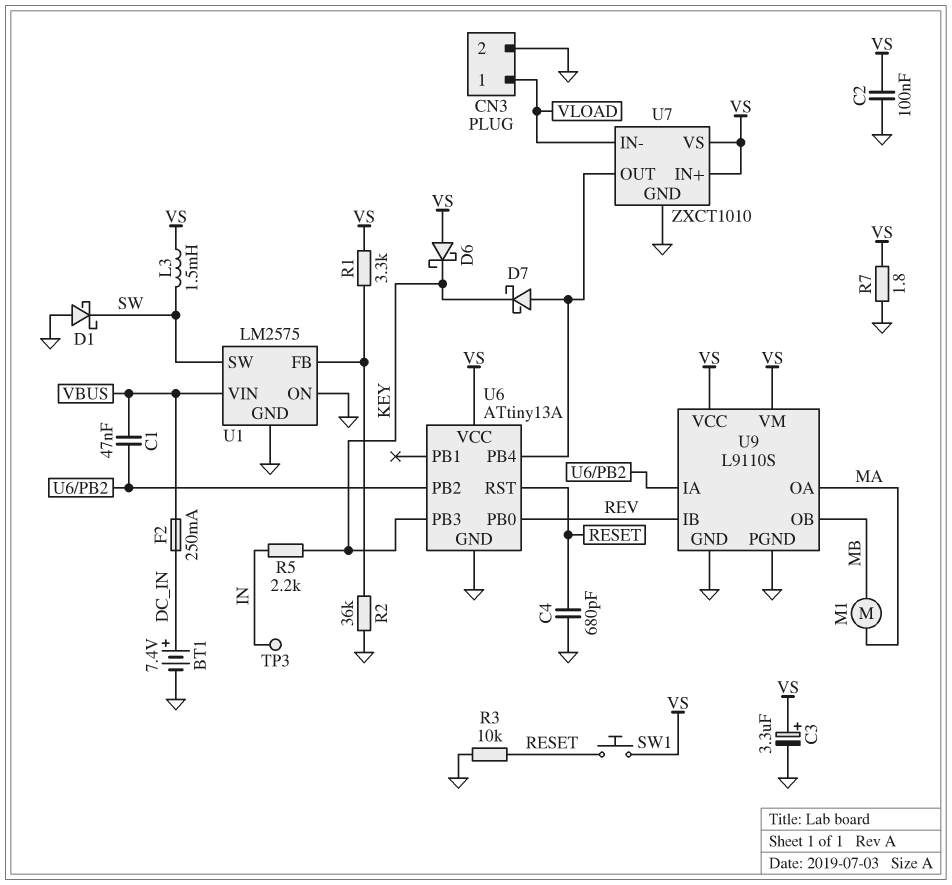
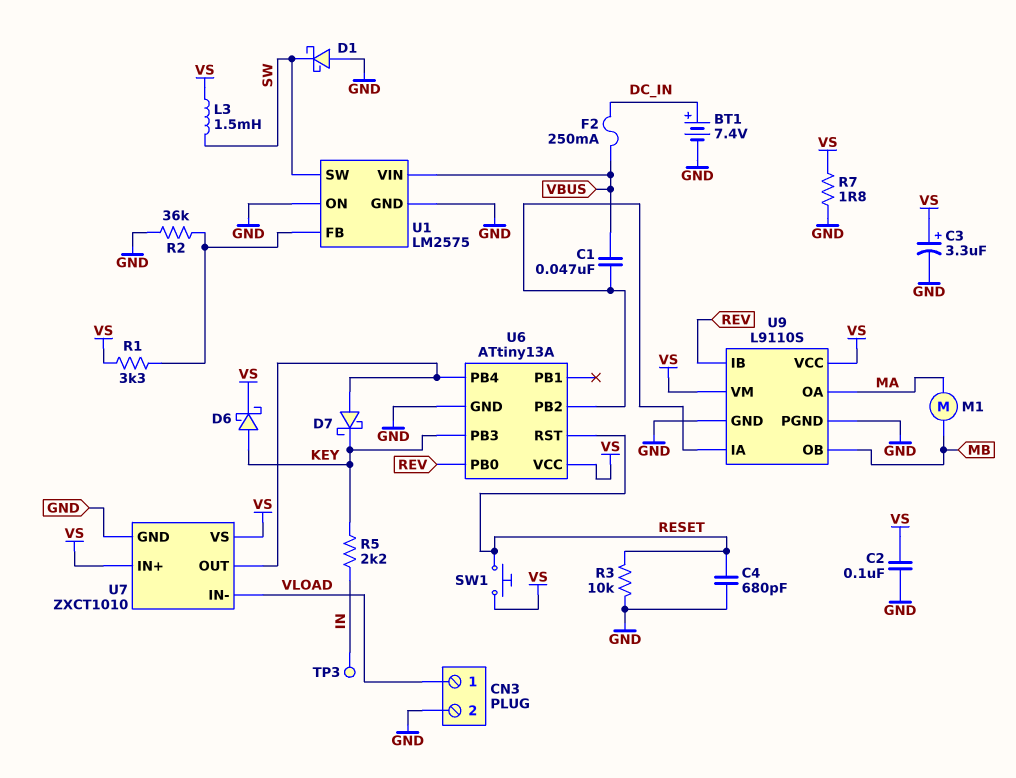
D6: schottky (A VS, K KEY) -> schottky (A KEY, K VS)

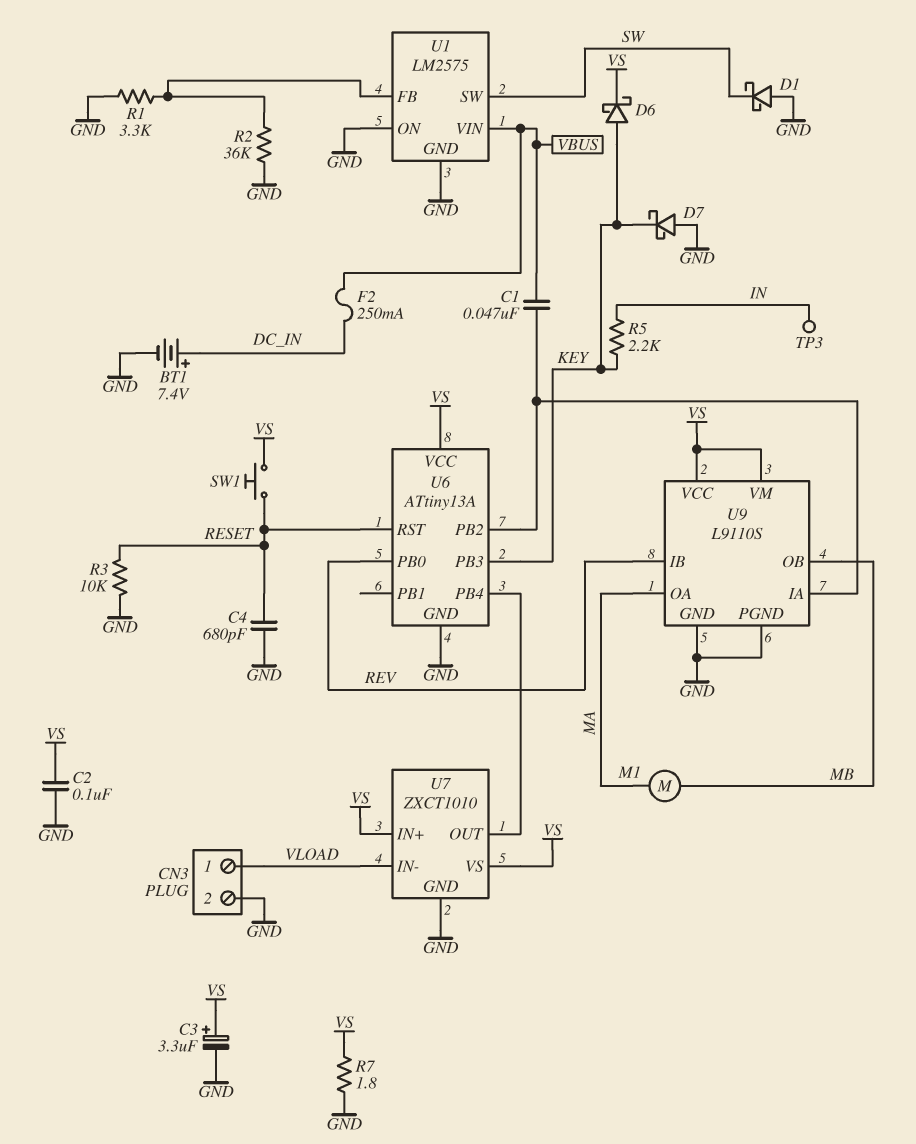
D7: schottky (A U6/PB4, K KEY) -> schottky (A GND, K KEY)
L3: 1.5mH (SW, VS) -> none
R1: 3.3k (U1/FB, VS) -> 3.3k (GND, U1/FB)

